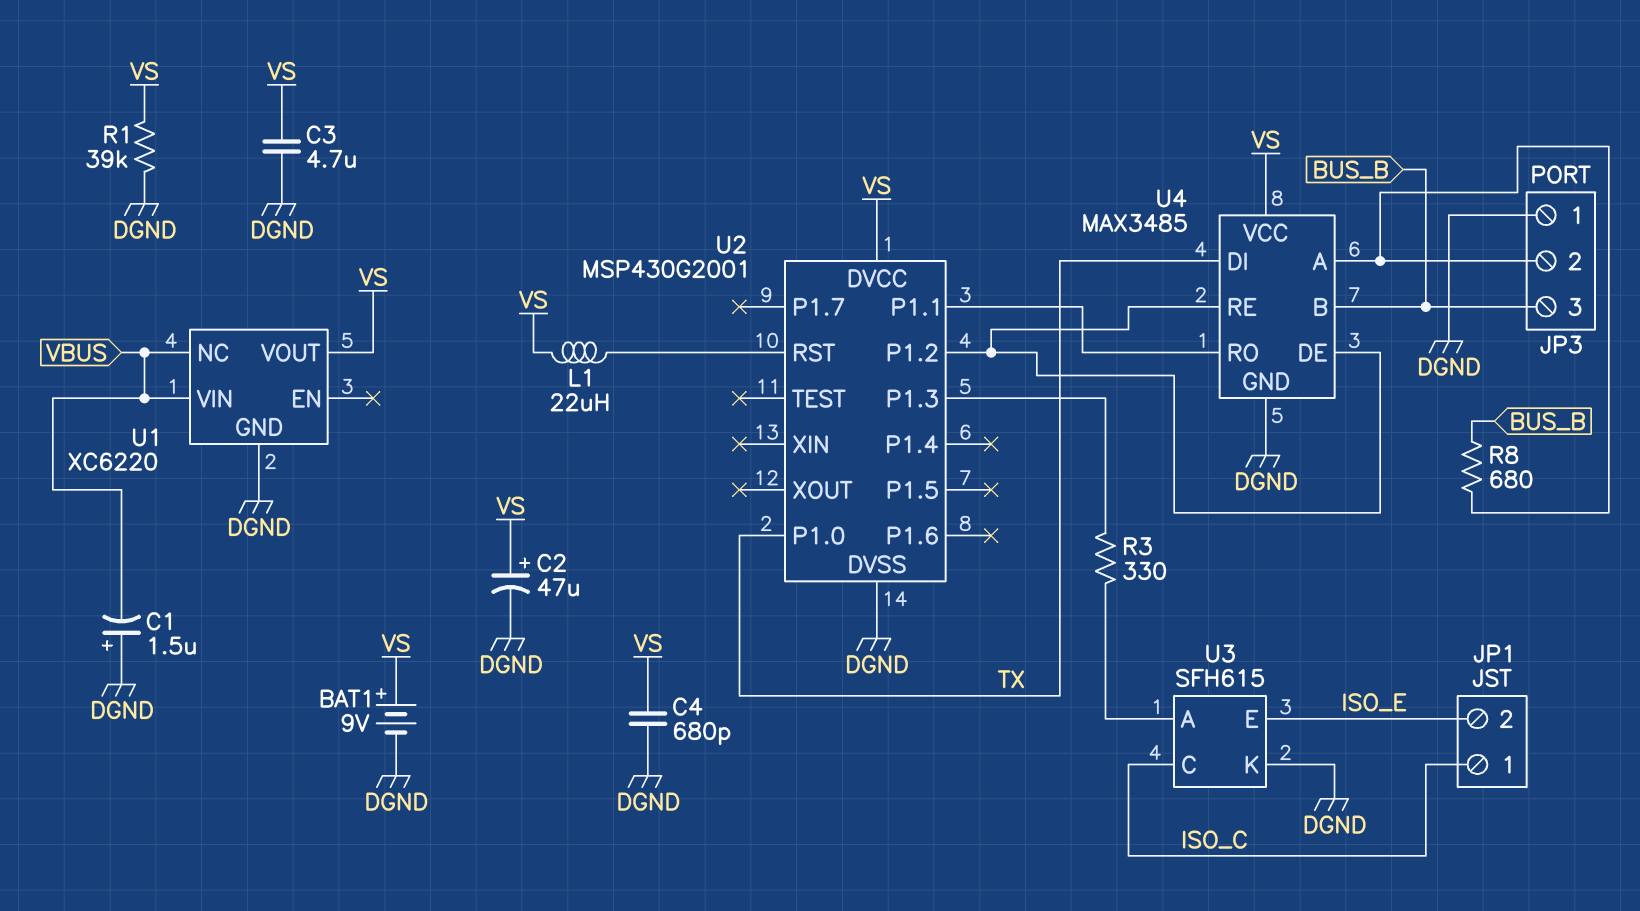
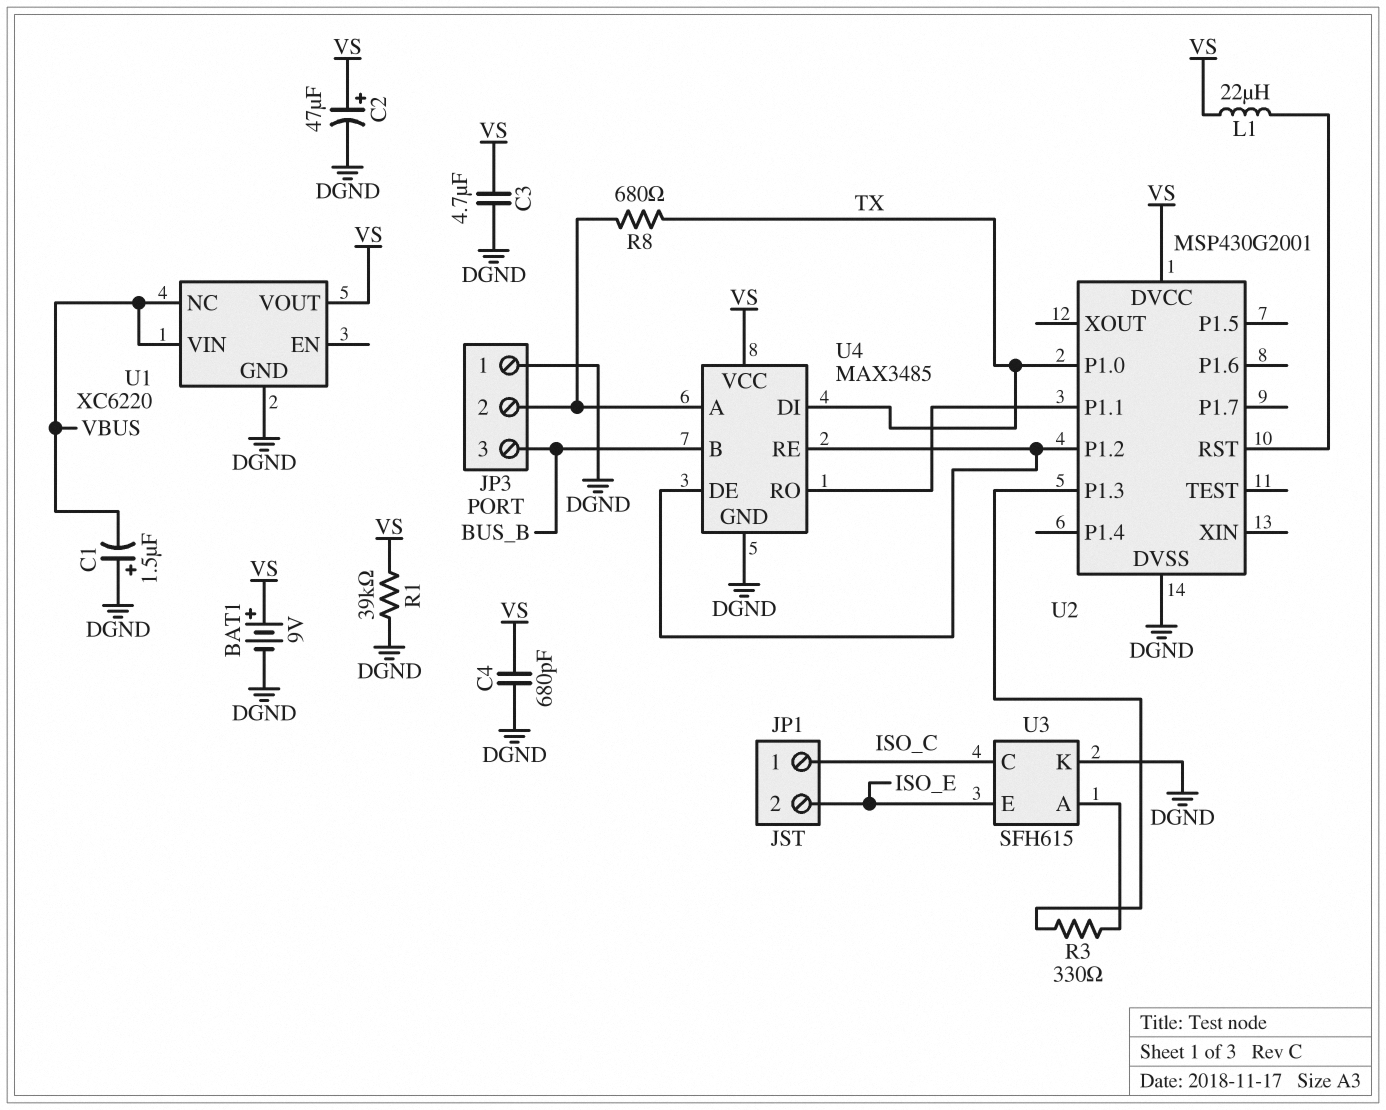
R8: 680 (BUS_B, JP3/2) -> 680 (JP3/2, TX)

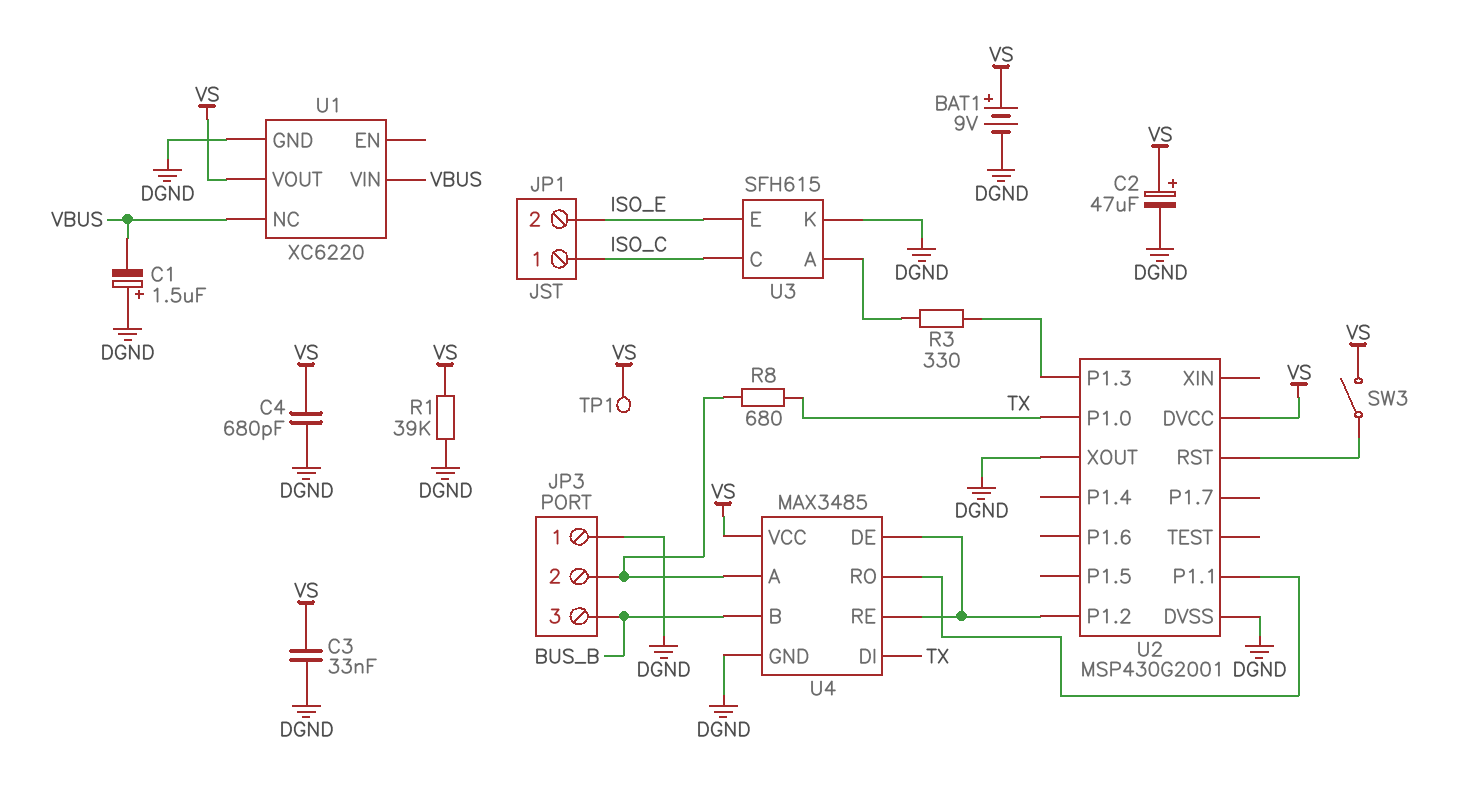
C3: 4.7uF (DGND, VS) -> 33nF (DGND, VS)
L1: 22uH (U2/RST, VS) -> none
SW3: none -> switch (U2/RST, VS)
TP1: none -> test point (VS)
U2 pin XOUT: none -> DGND

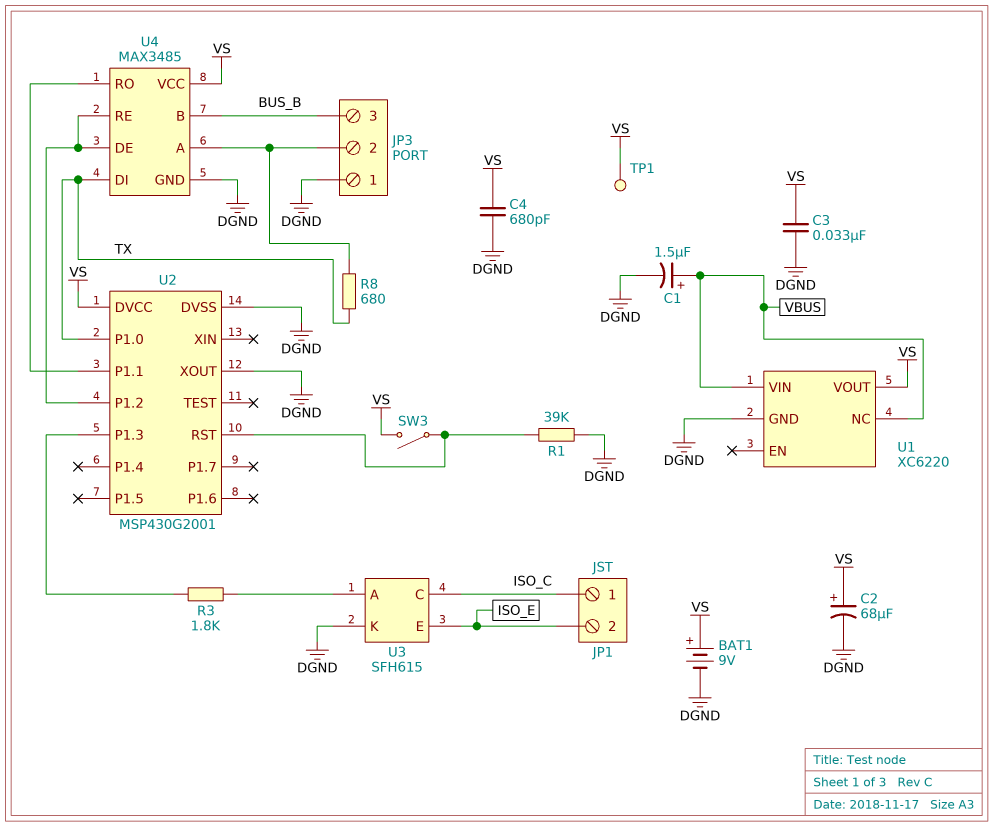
C1: 1.5uF (plus DGND, minus VBUS) -> 1.5uF (plus VBUS, minus DGND)
C2: 47uF (plus VS, minus DGND) -> 68uF (plus VS, minus DGND)
R1: 39k (DGND, VS) -> 39k (DGND, U2/RST)
R3: 330 (U2/P1.3, U3/A) -> 1.8k (U2/P1.3, U3/A)

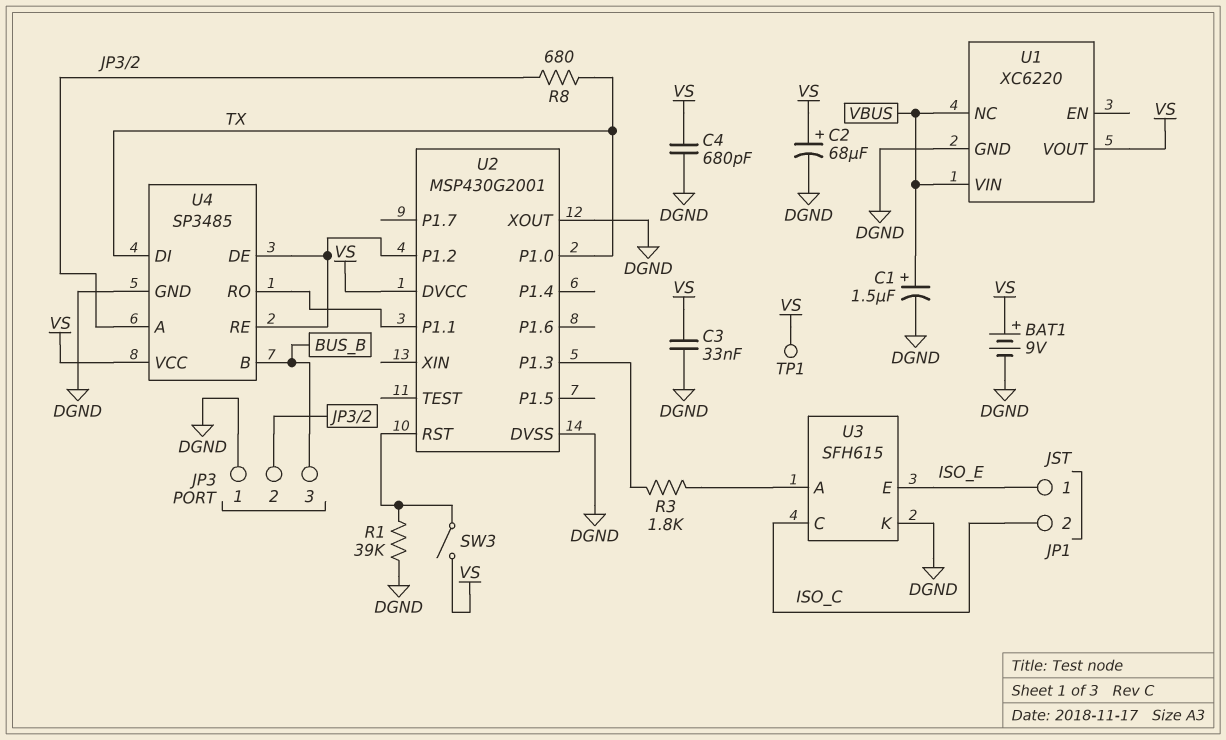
JP1 pin 1: ISO_C -> ISO_E
JP1 pin 2: ISO_E -> ISO_C
U4: MAX3485 -> SP3485

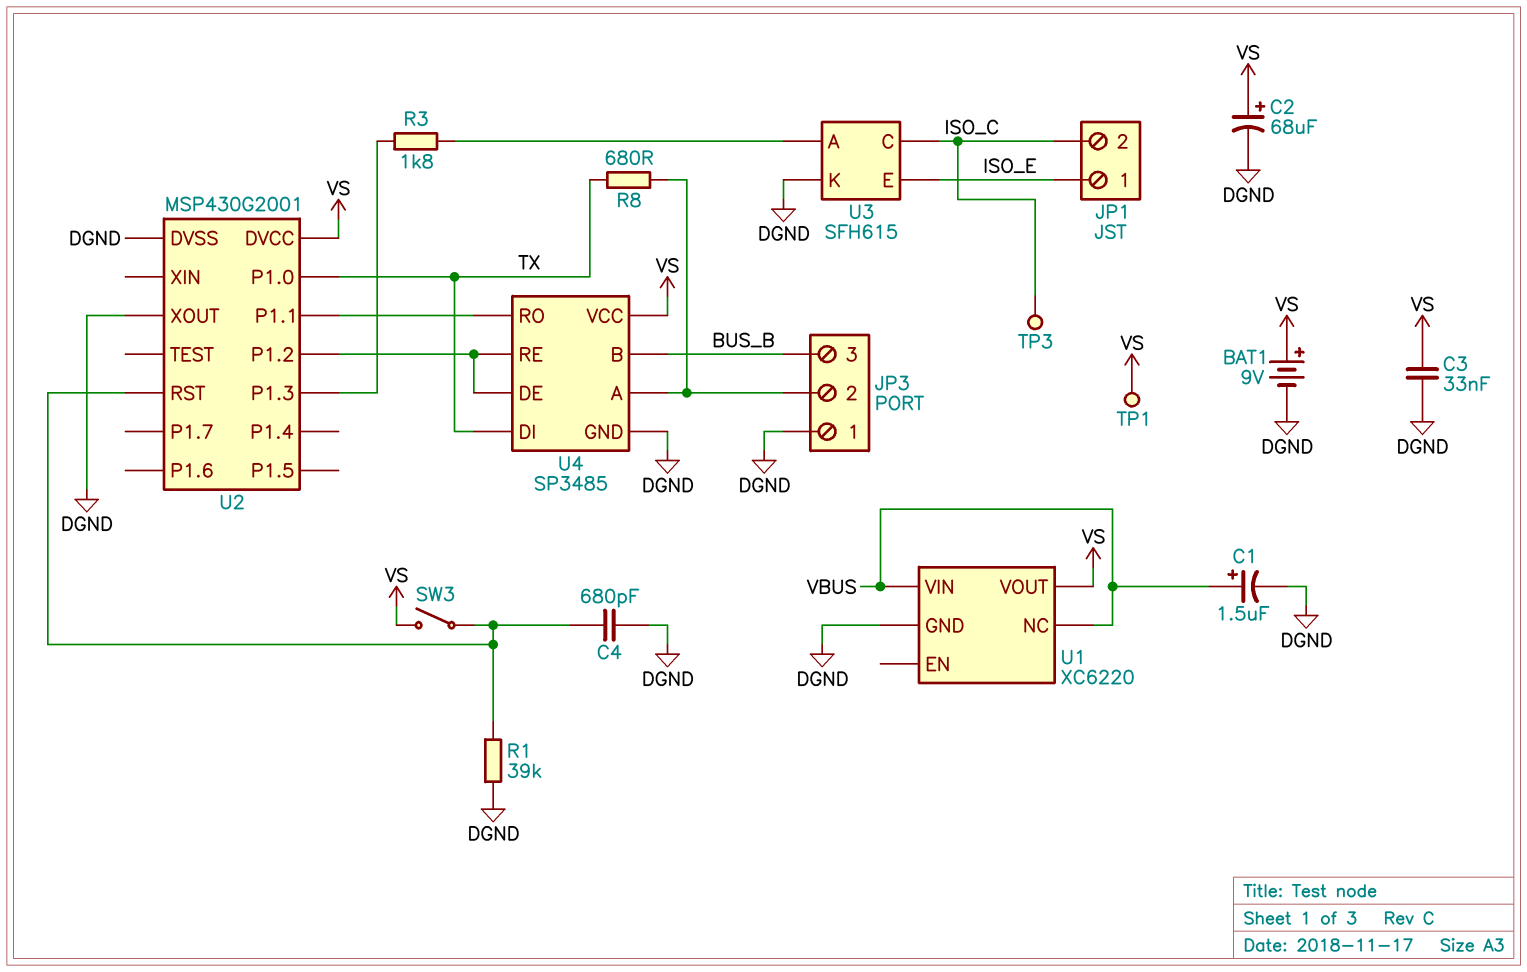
C4: 680pF (DGND, VS) -> 680pF (DGND, U2/RST)
TP3: none -> test point (ISO_C)

